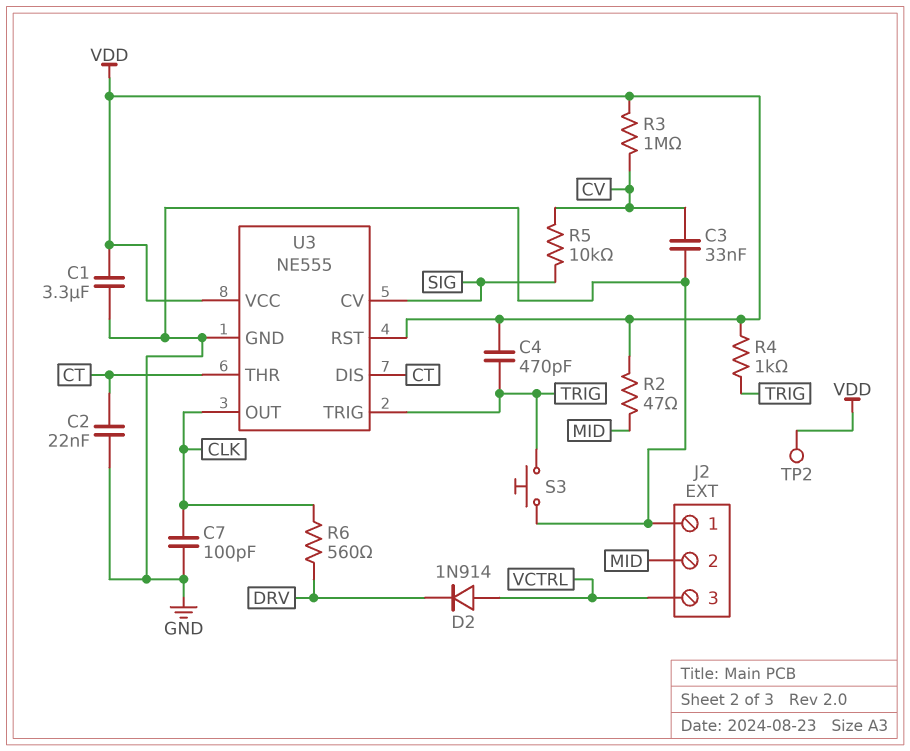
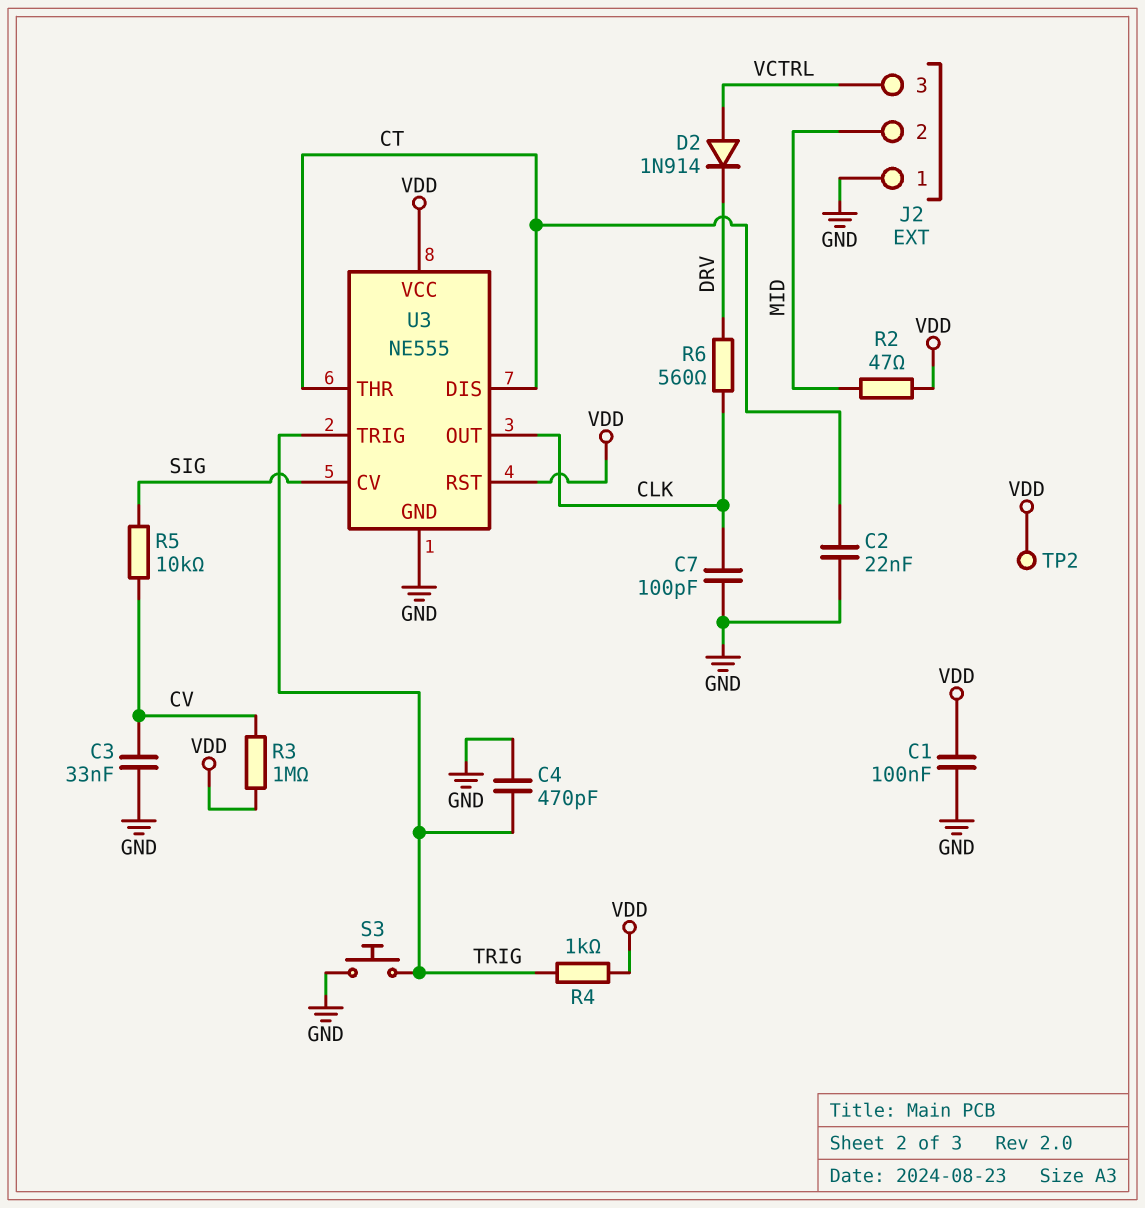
C1: 3.3uF (GND, VDD) -> 100nF (GND, VDD)
C4: 470pF (TRIG, VDD) -> 470pF (GND, TRIG)

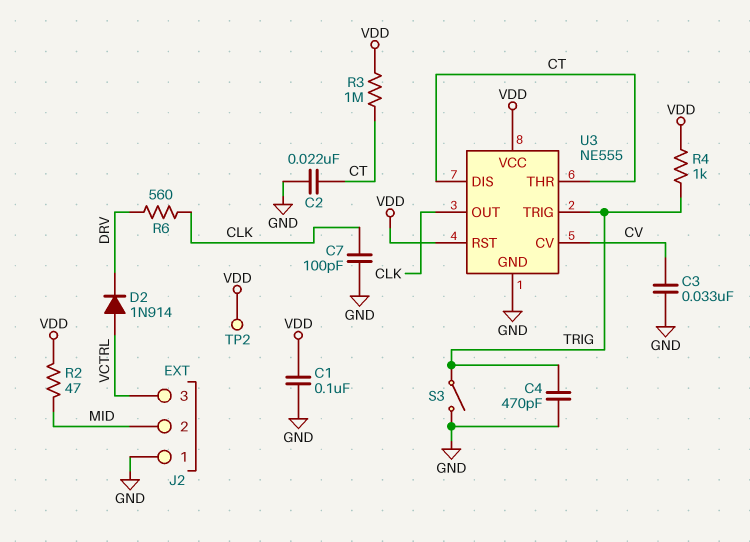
R3: 1M (CV, VDD) -> 1M (CT, VDD)
R5: 10k (CV, SIG) -> none
S3: button (GND, TRIG) -> switch (GND, TRIG)
U3 pin CV: SIG -> CV

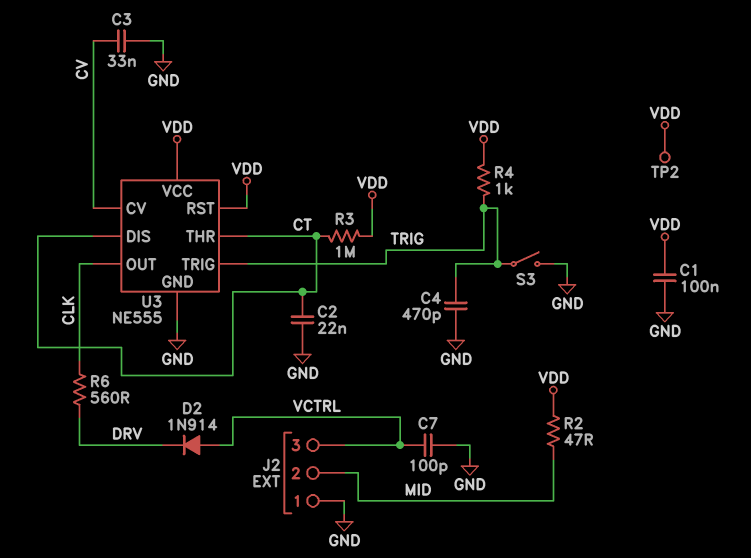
C7: 100pF (CLK, GND) -> 100pF (GND, VCTRL)

